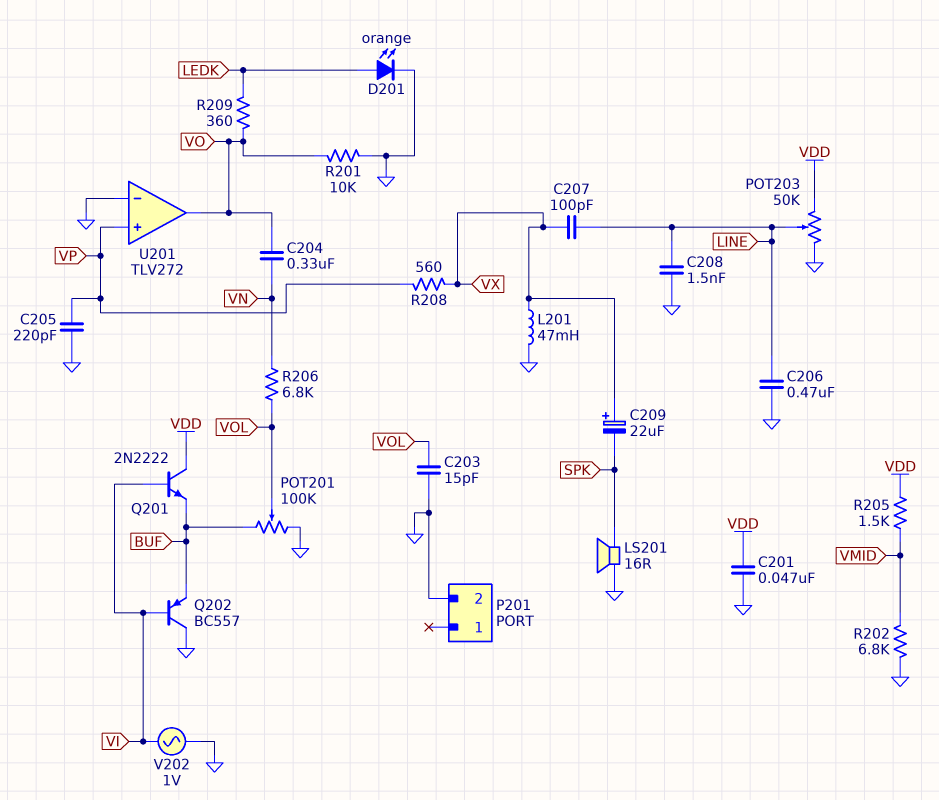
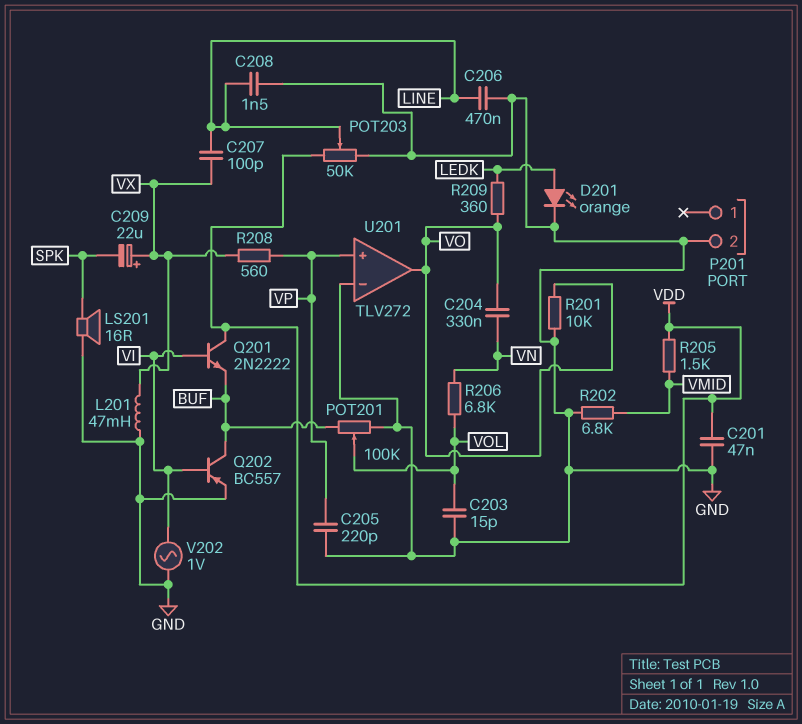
Q202: PNP BC557 (B VI, C GND, E BUF) -> PNP BC557 (B VI, C BUF, E GND)

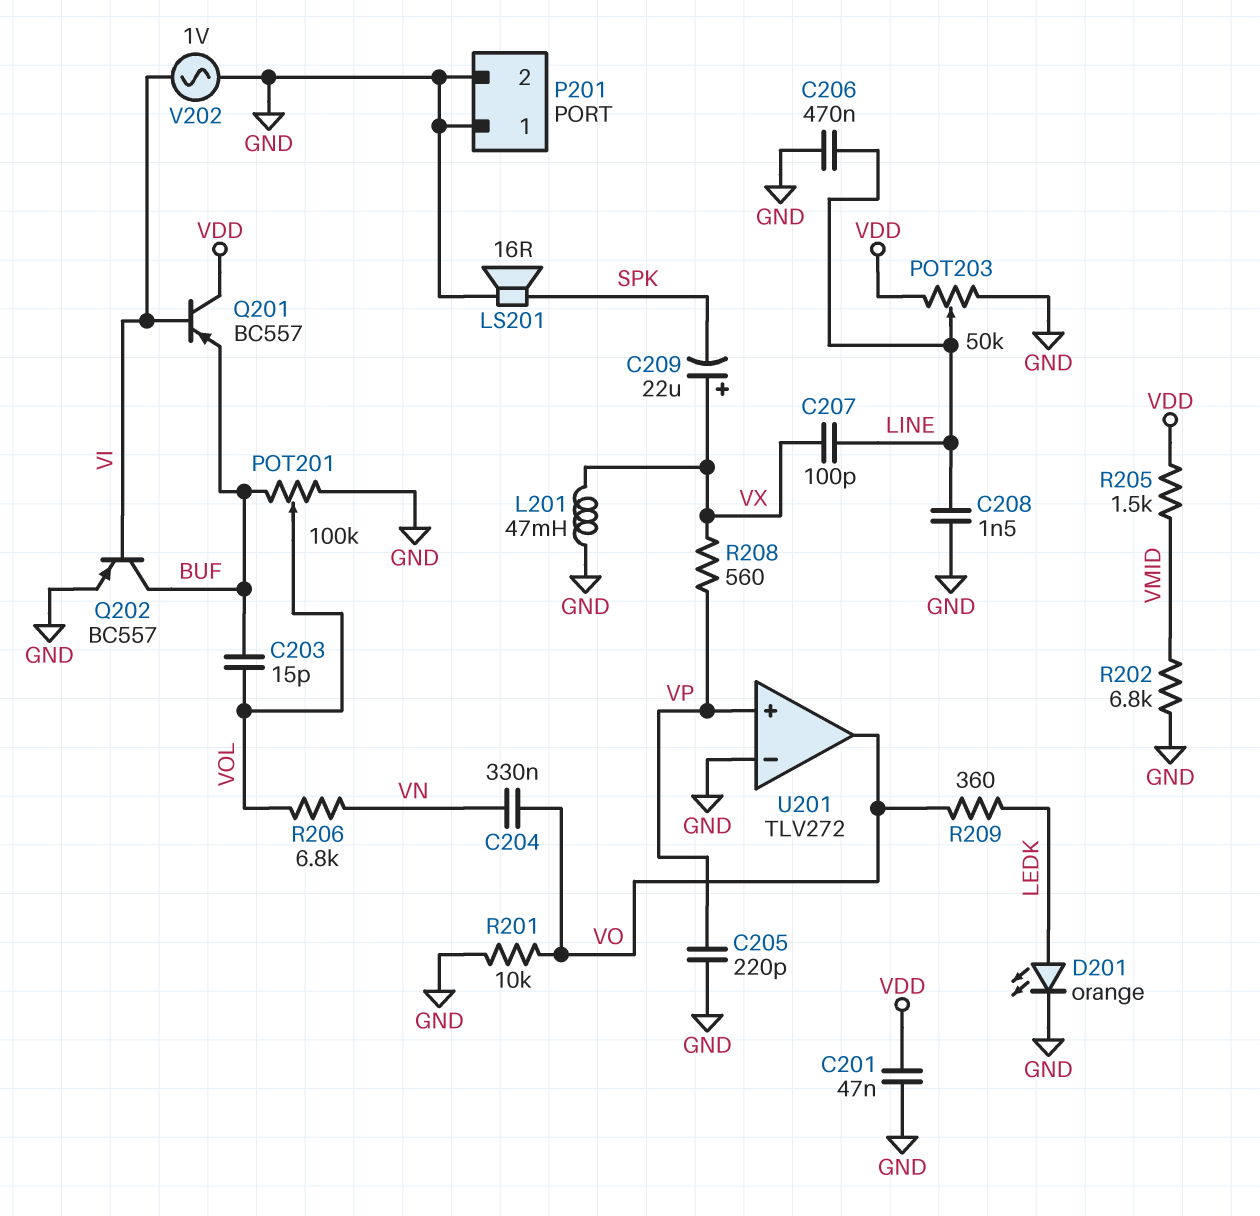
C203: 15pF (GND, VOL) -> 15pF (BUF, VOL)
P201 pin 1: none -> GND
Q201: NPN 2N2222 (B VI, C VDD, E BUF) -> PNP BC557 (B VI, C VDD, E BUF)

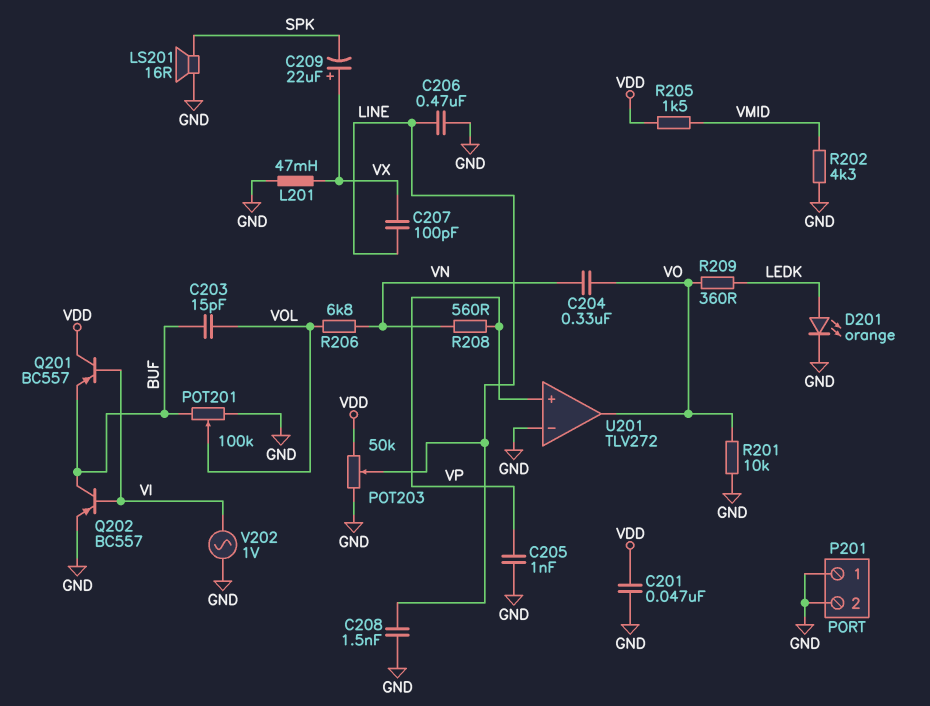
C205: 220pF (GND, VP) -> 1nF (GND, VP)
R202: 6.8k (GND, VMID) -> 4.3k (GND, VMID)
R208: 560 (VP, VX) -> 560 (VN, VP)

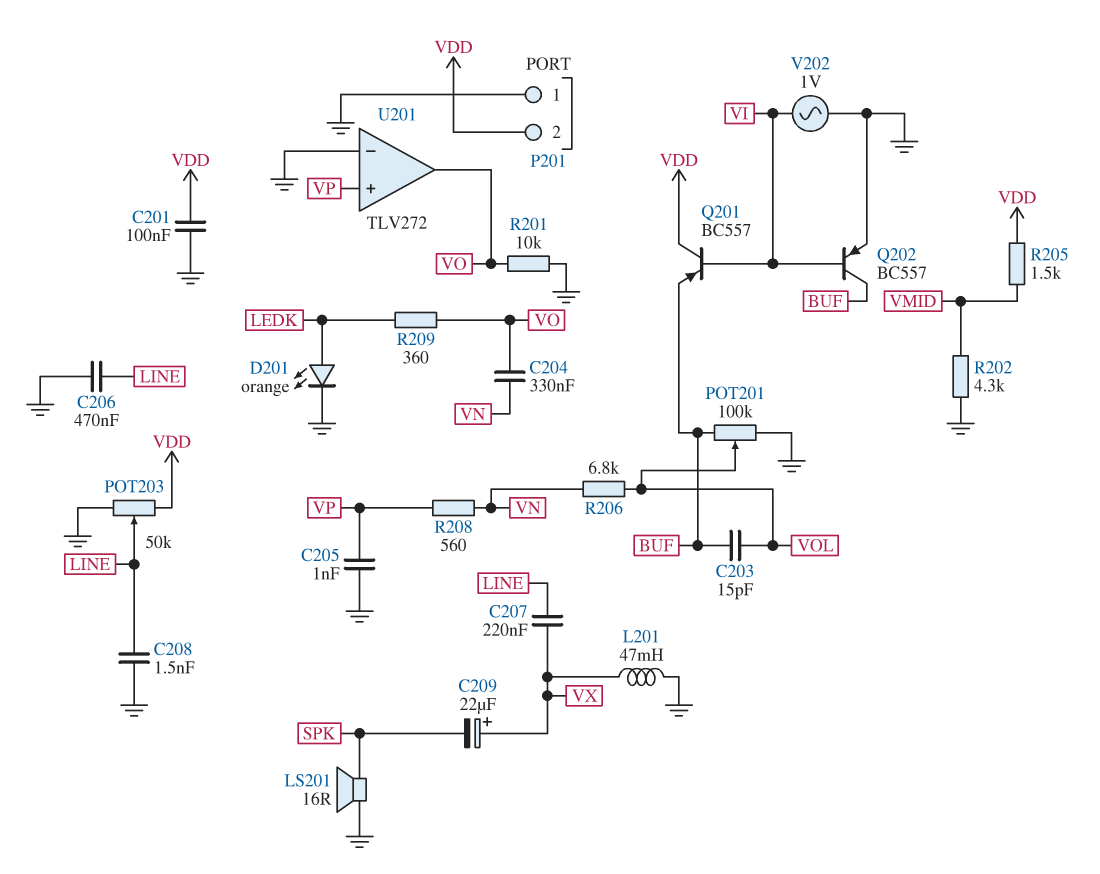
C201: 47nF (GND, VDD) -> 100nF (GND, VDD)
C207: 100pF (LINE, VX) -> 220nF (LINE, VX)
P201 pin 2: GND -> VDD

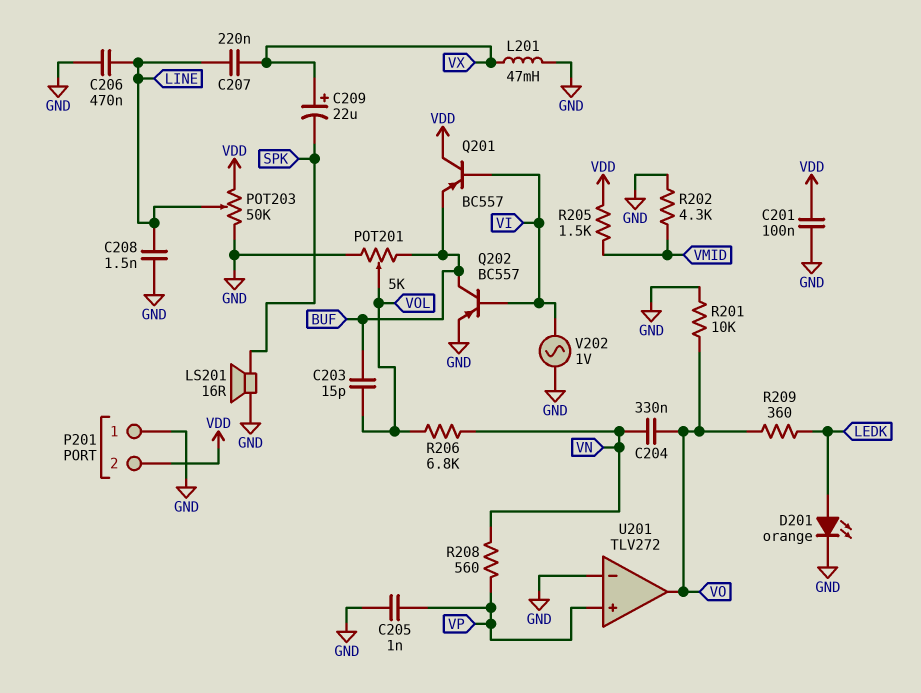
POT201: 100k (BUF, GND, wiper VOL) -> 5k (BUF, GND, wiper VOL)

